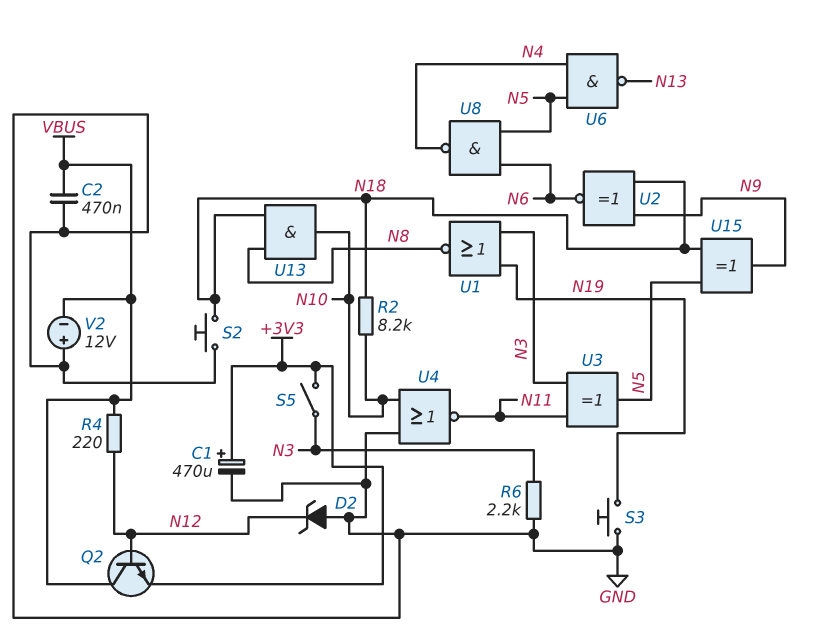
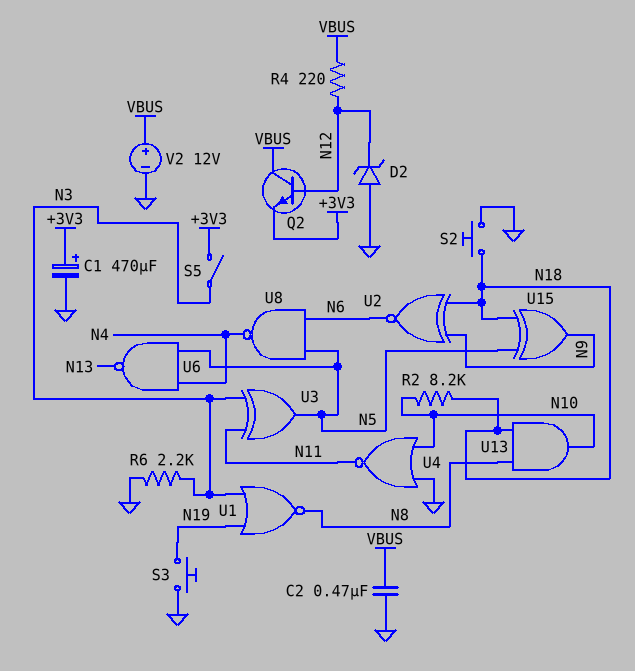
V2: 12V (plus GND, minus VBUS) -> 12V (plus VBUS, minus GND)

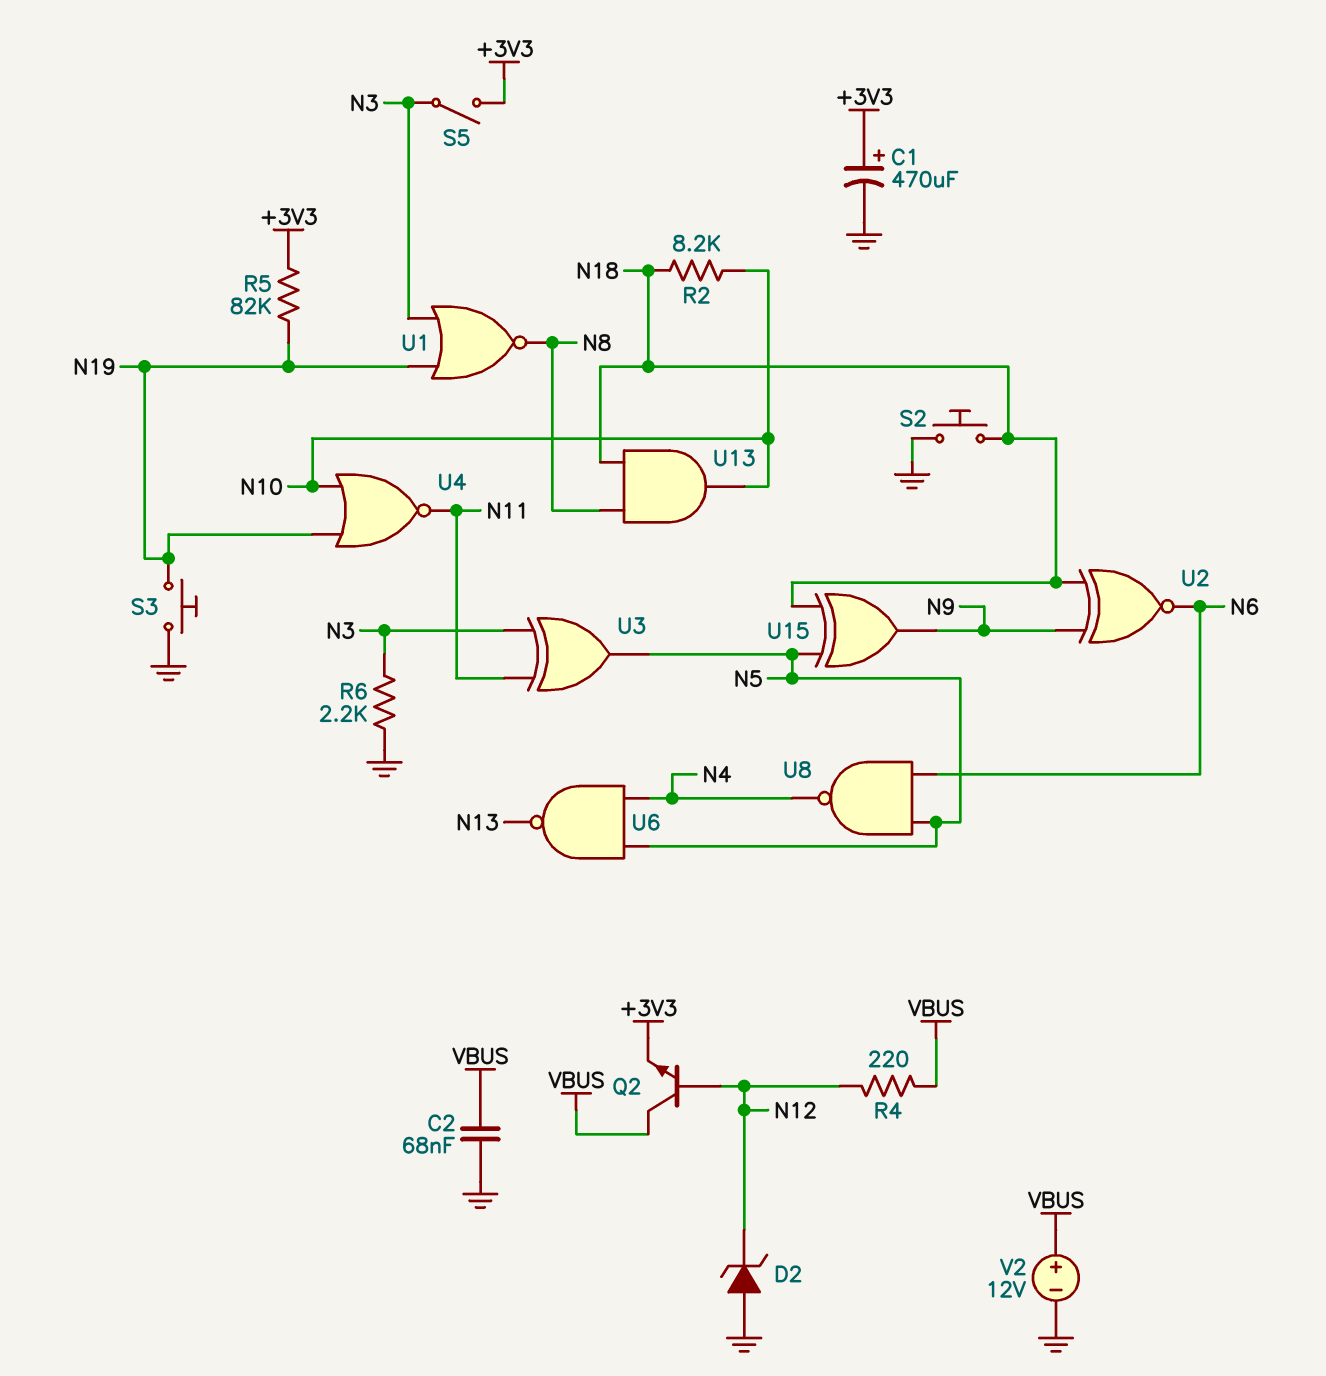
C2: 470nF (GND, VBUS) -> 68nF (GND, VBUS)
R5: none -> 82k (+3V3, N19)
U4: NOR (in GND, in N10, out N11) -> NOR (in N10, in N19, out N11)

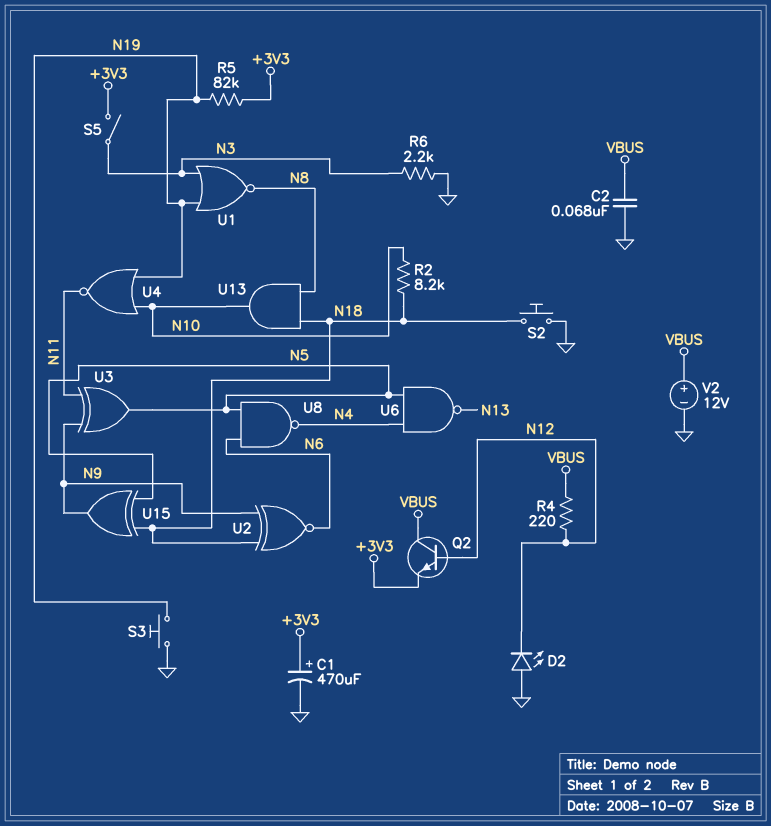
D2: zener (A GND, K N12) -> LED (A GND, K N12)
U3: XOR (in N3, in N11, out N5) -> XOR (in N9, in N11, out N5)

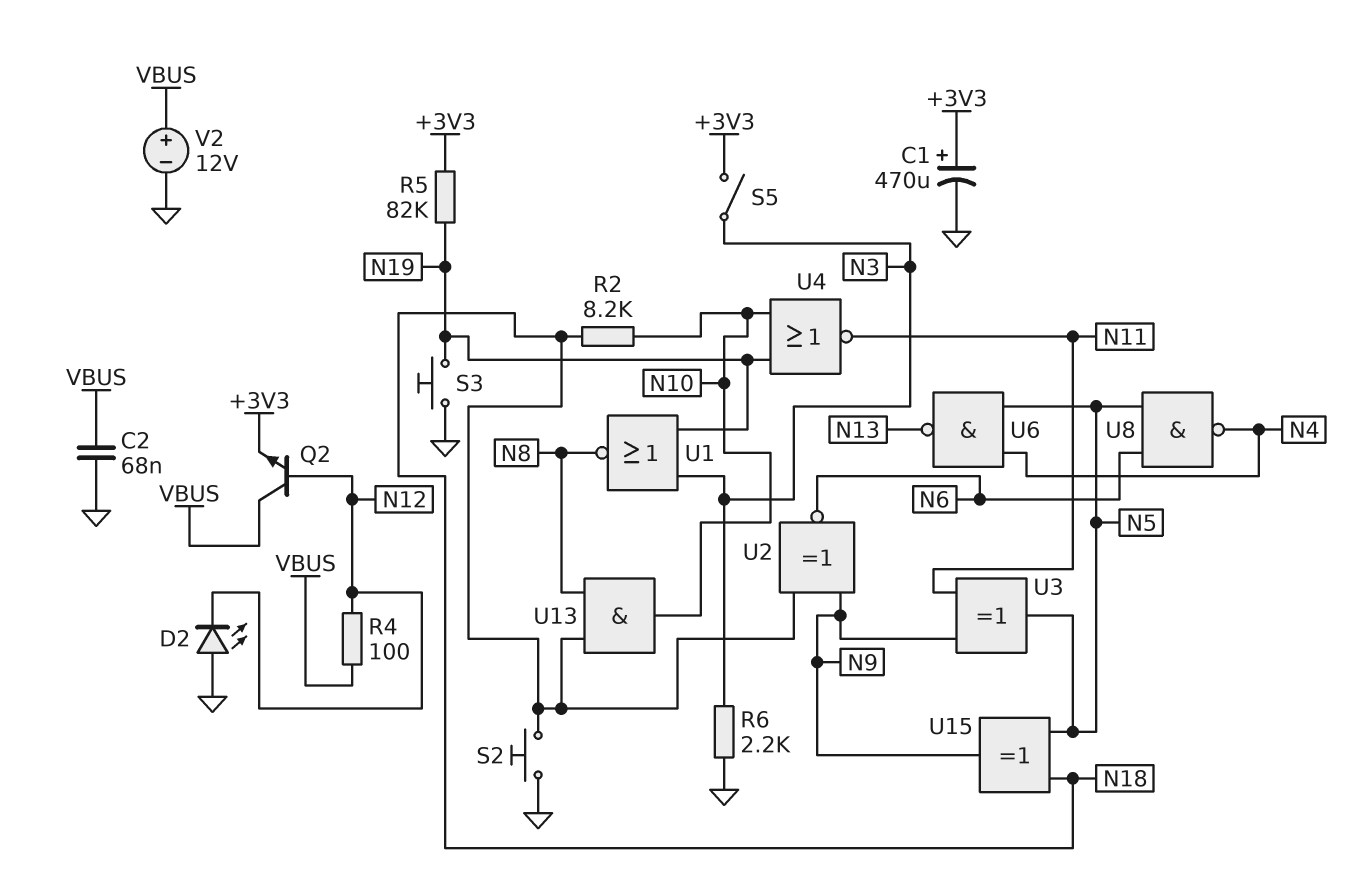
R4: 220 (N12, VBUS) -> 100 (N12, VBUS)

